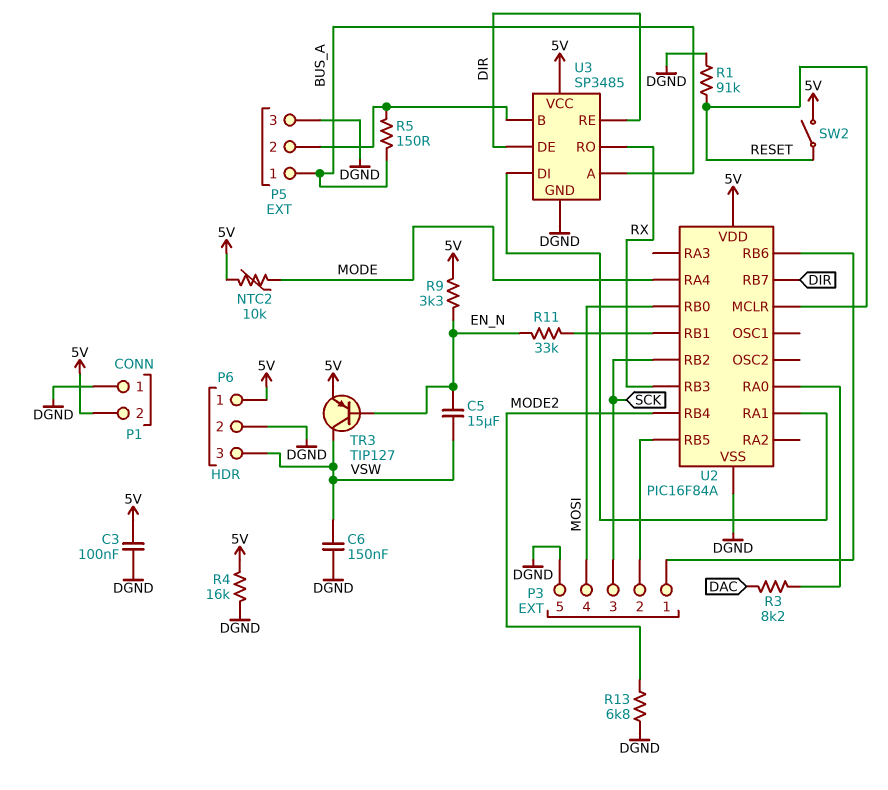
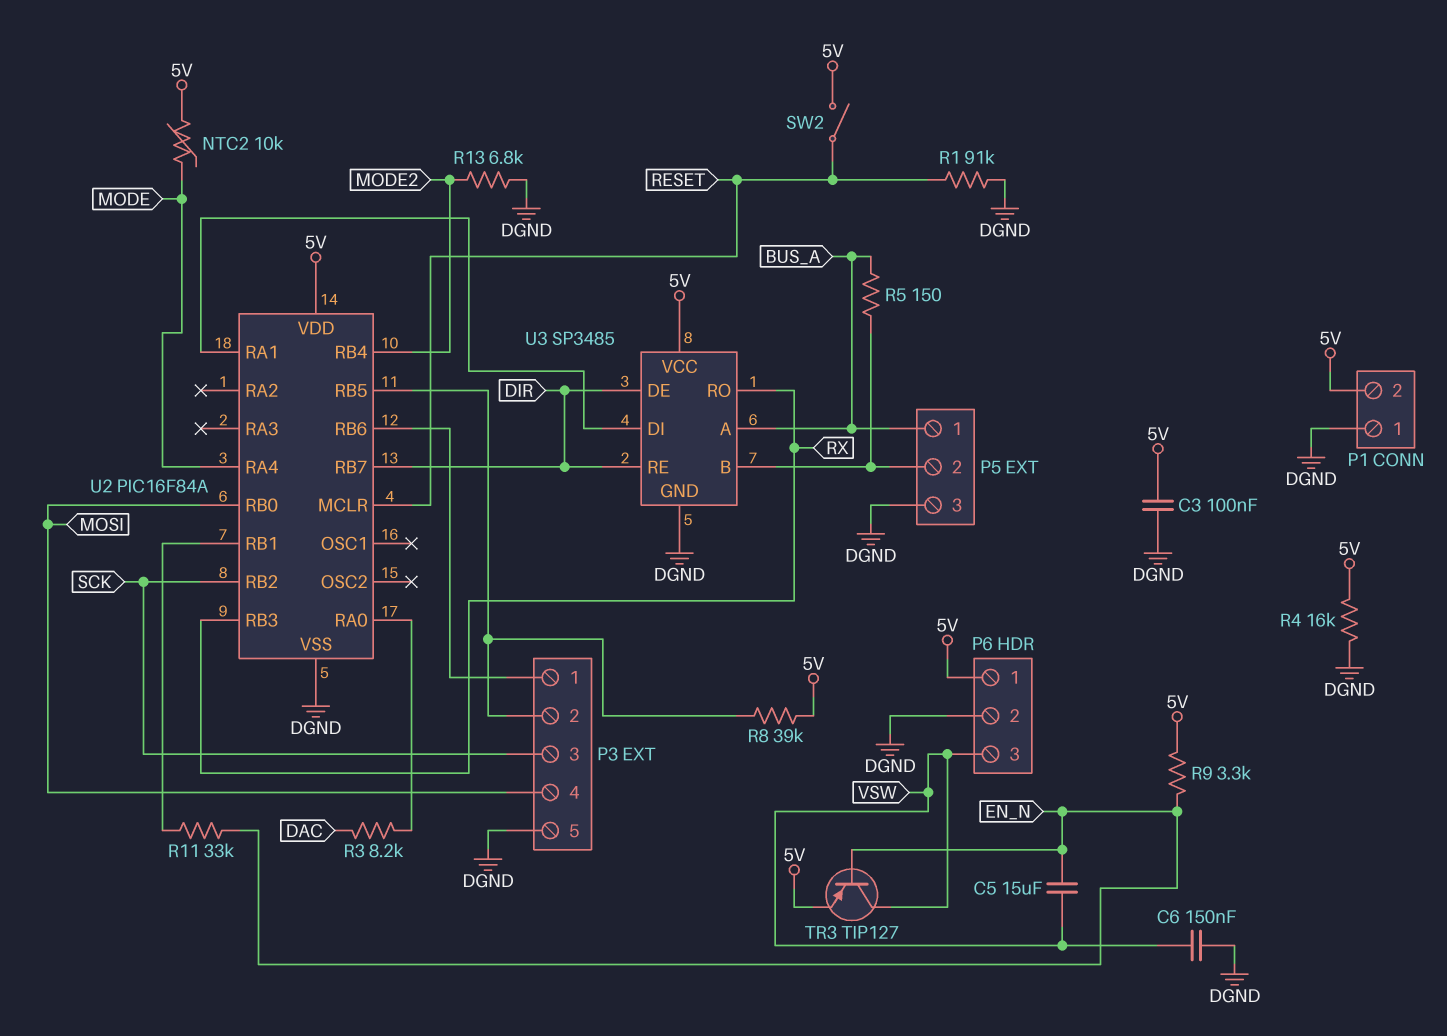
R8: none -> 39k (5V, P3/2)

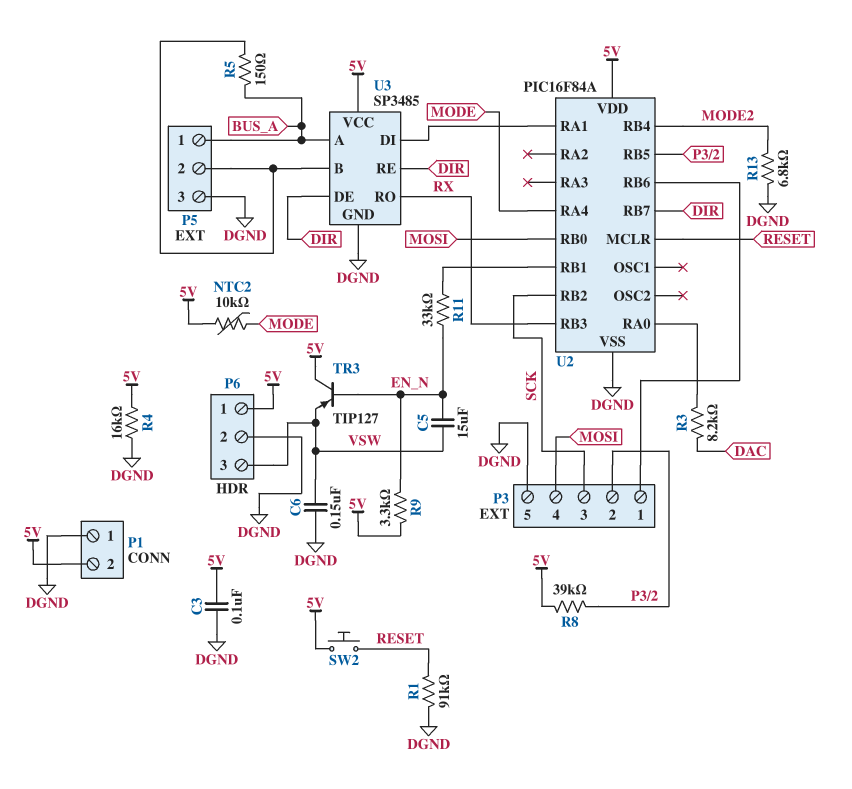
SW2: switch (5V, RESET) -> button (5V, RESET)
TR3: PNP TIP127 (B EN_N, C VSW, E 5V) -> PNP TIP127 (B EN_N, C 5V, E VSW)

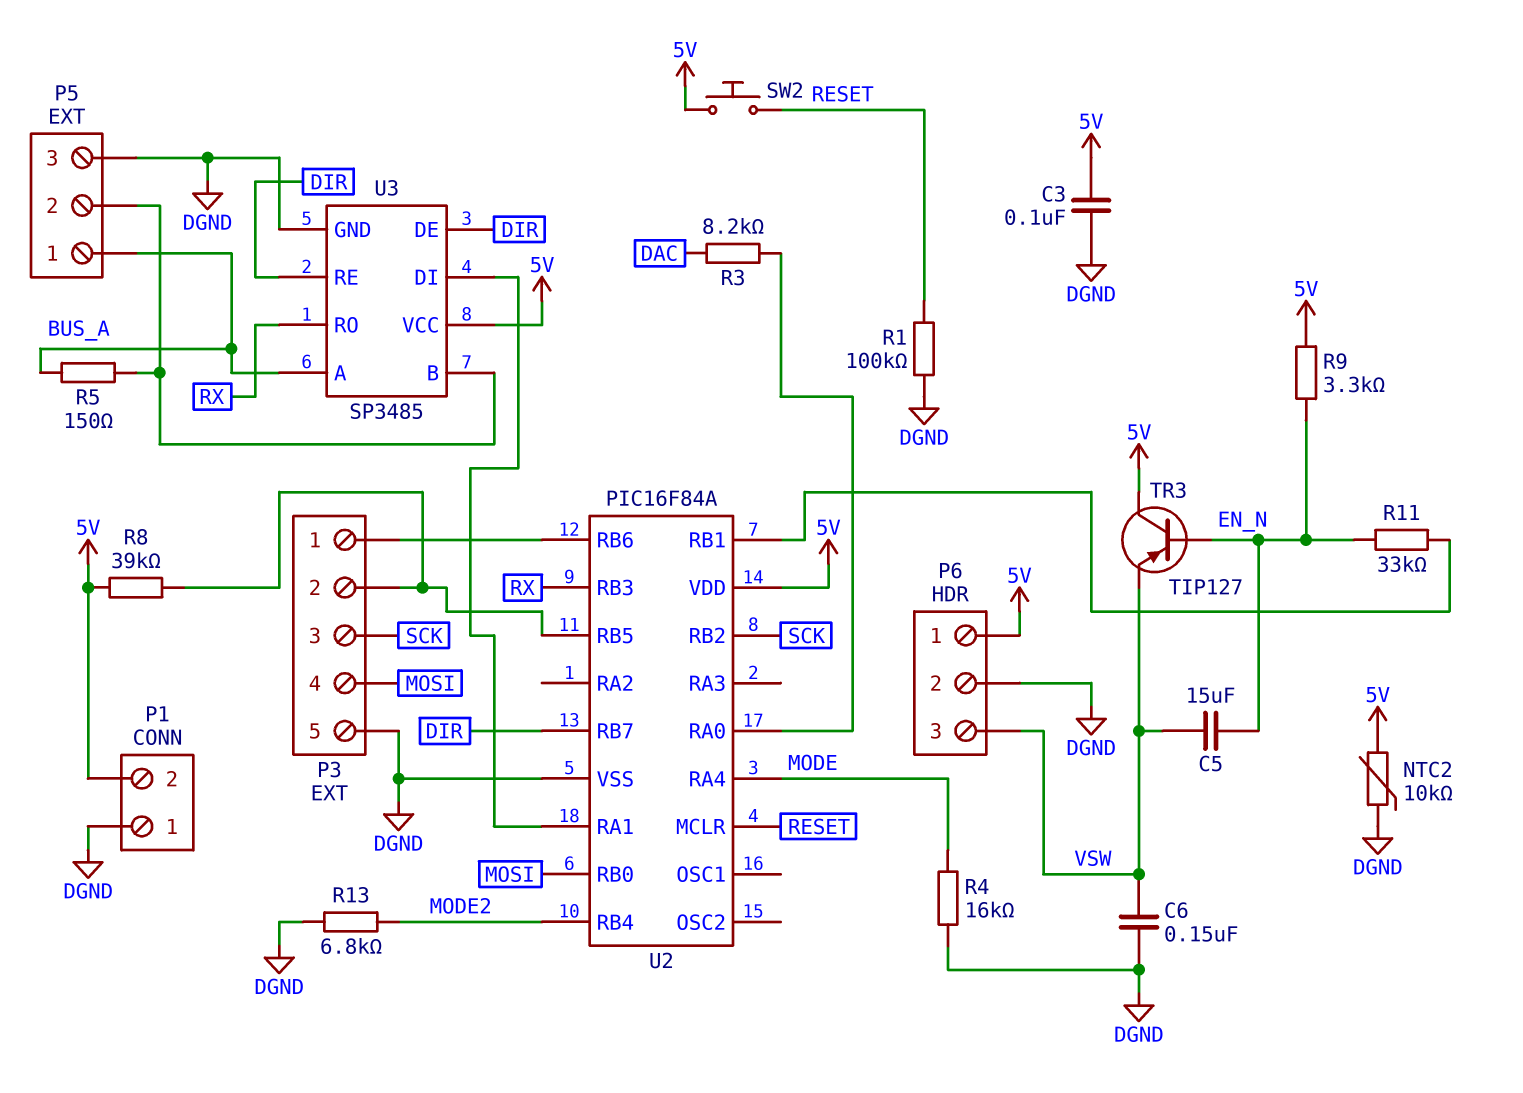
NTC2: 10k (5V, MODE) -> 10k (5V, DGND)
R1: 91k (DGND, RESET) -> 100k (DGND, RESET)
R4: 16k (5V, DGND) -> 16k (DGND, MODE)

